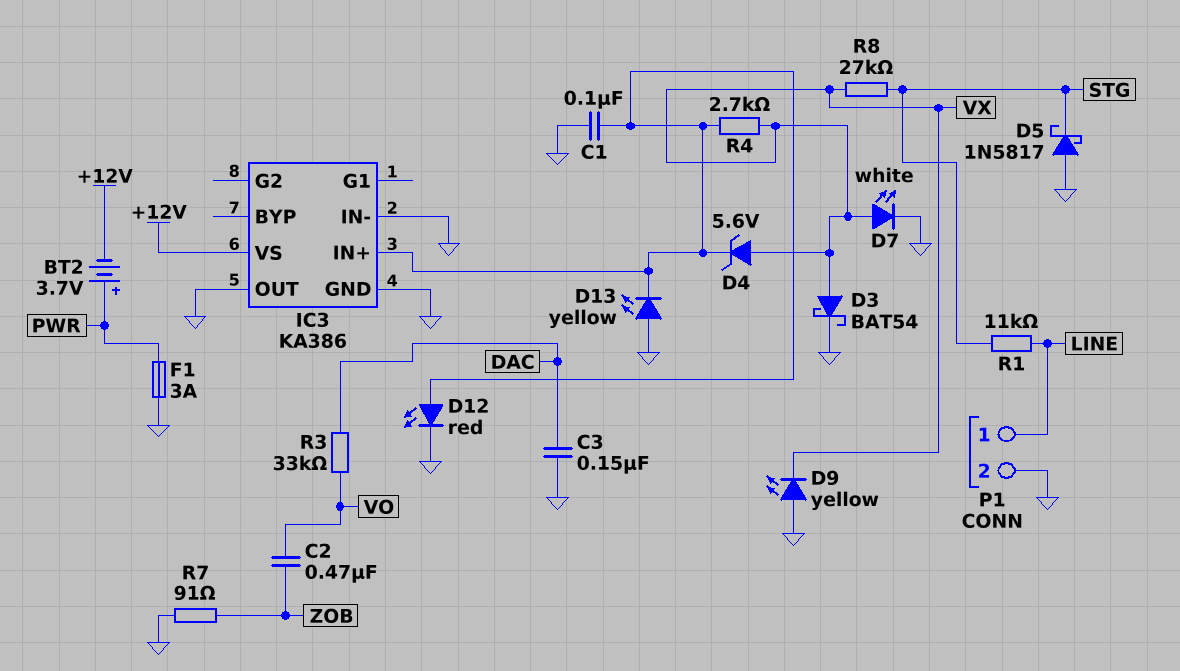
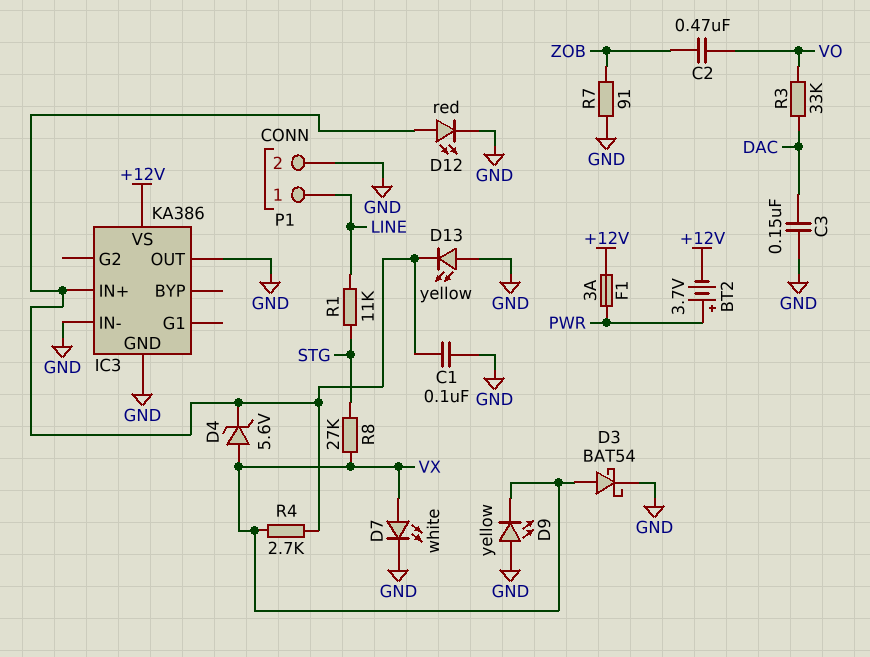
D5: schottky 1N5817 (A GND, K STG) -> none
F1: 3A (GND, PWR) -> 3A (+12V, PWR)

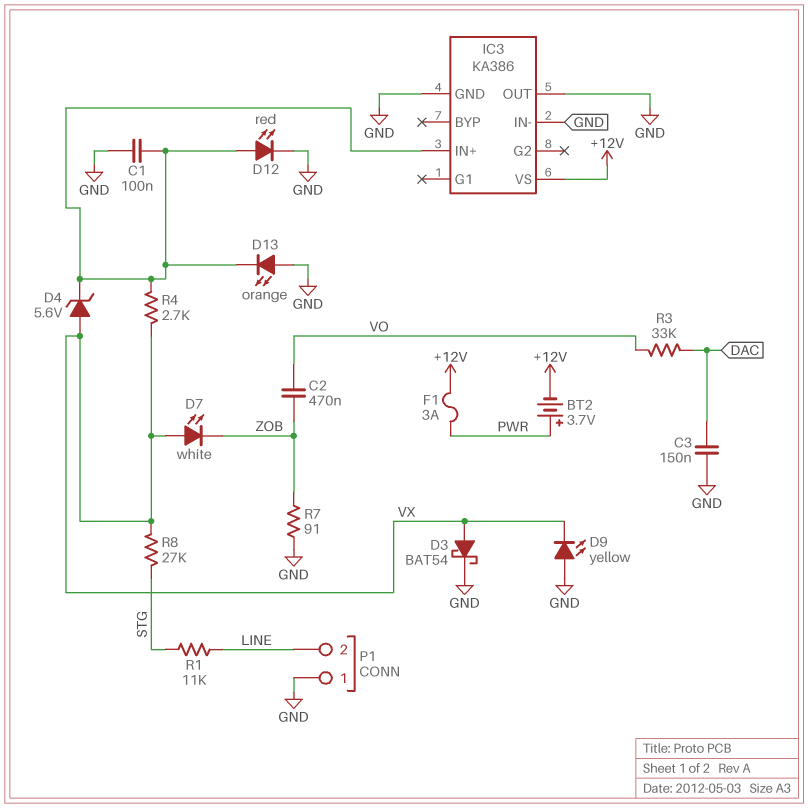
D7: LED white (A VX, K GND) -> LED white (A VX, K ZOB)
D13: LED yellow (A GND, K IC3/IN+) -> LED orange (A GND, K IC3/IN+)
P1 pin 1: LINE -> GND
P1 pin 2: GND -> LINE

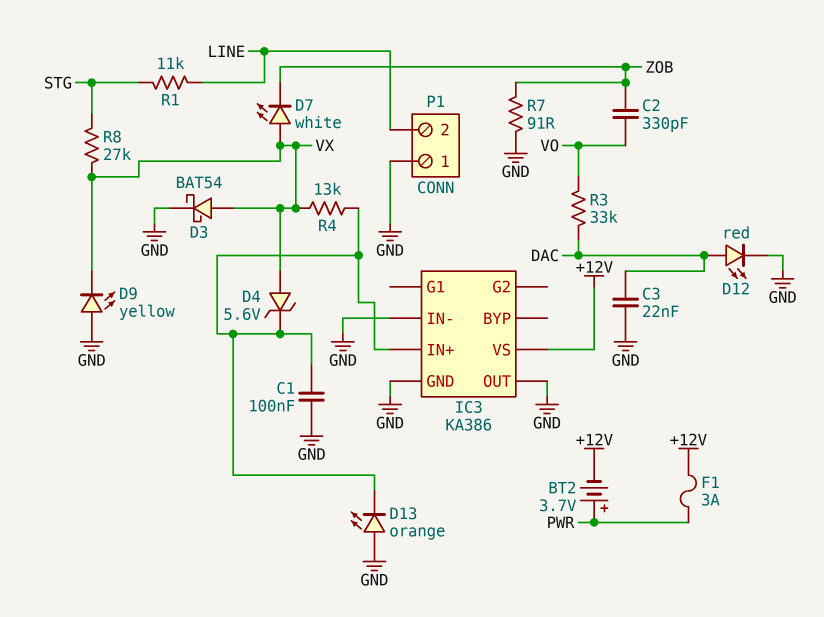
C2: 470nF (VO, ZOB) -> 330pF (VO, ZOB)
C3: 150nF (DAC, GND) -> 22nF (DAC, GND)
D12: LED red (A IC3/IN+, K GND) -> LED red (A DAC, K GND)
R4: 2.7k (IC3/IN+, VX) -> 13k (IC3/IN+, VX)

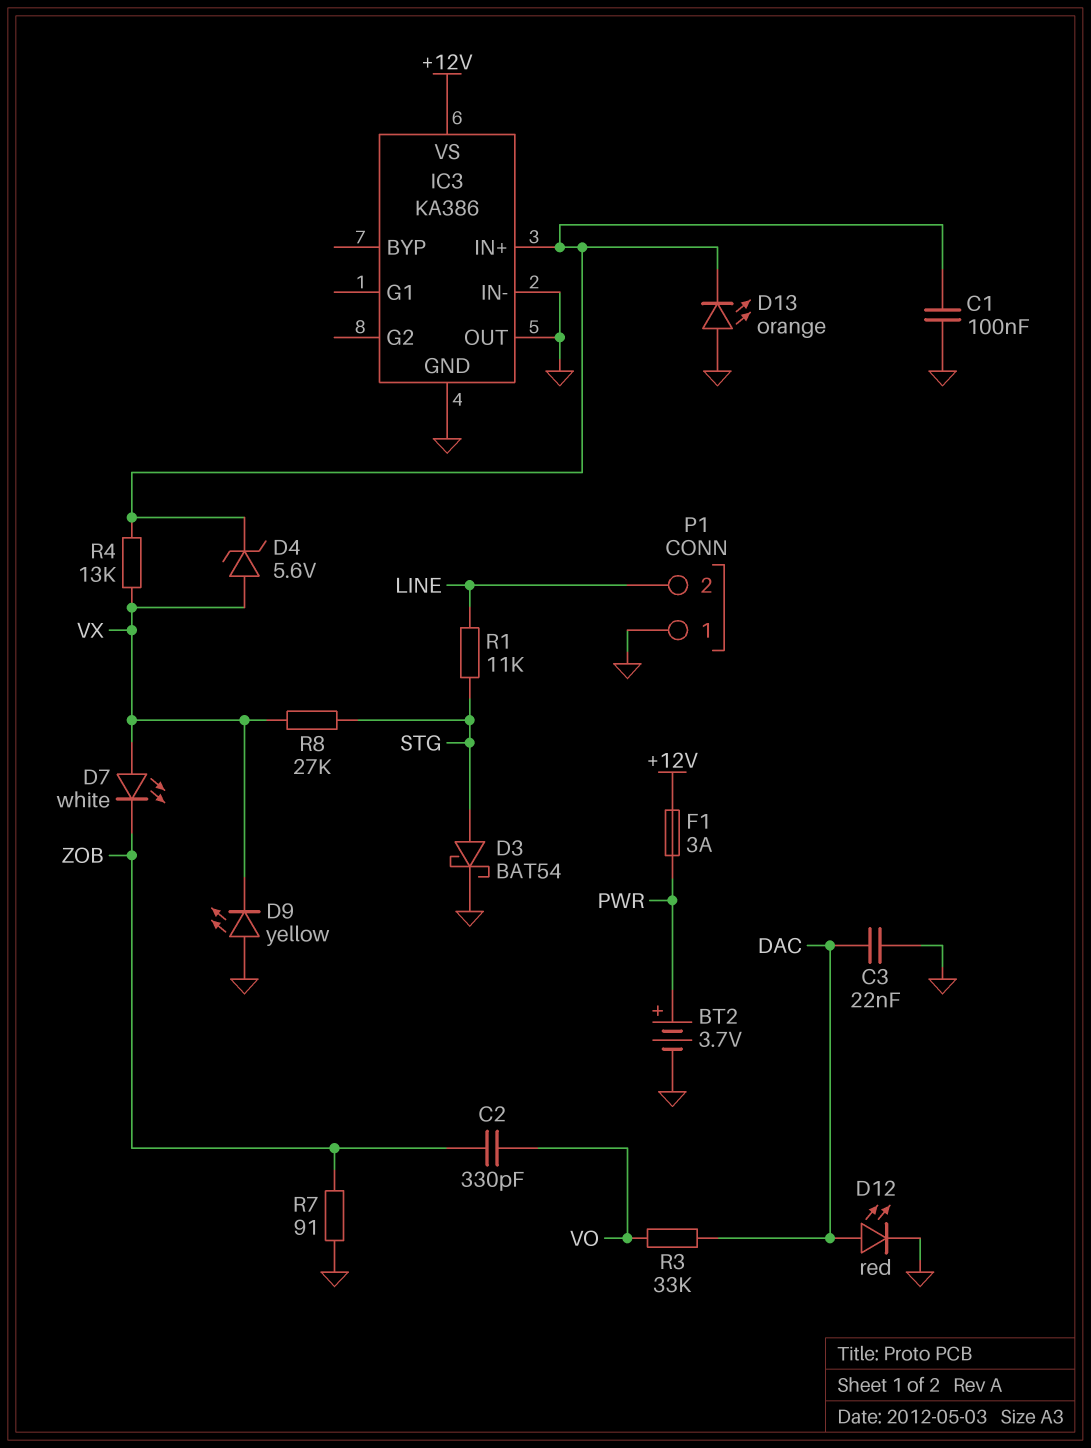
BT2: 3.7V (plus PWR, minus +12V) -> 3.7V (plus PWR, minus GND)
D3: schottky BAT54 (A VX, K GND) -> schottky BAT54 (A STG, K GND)

